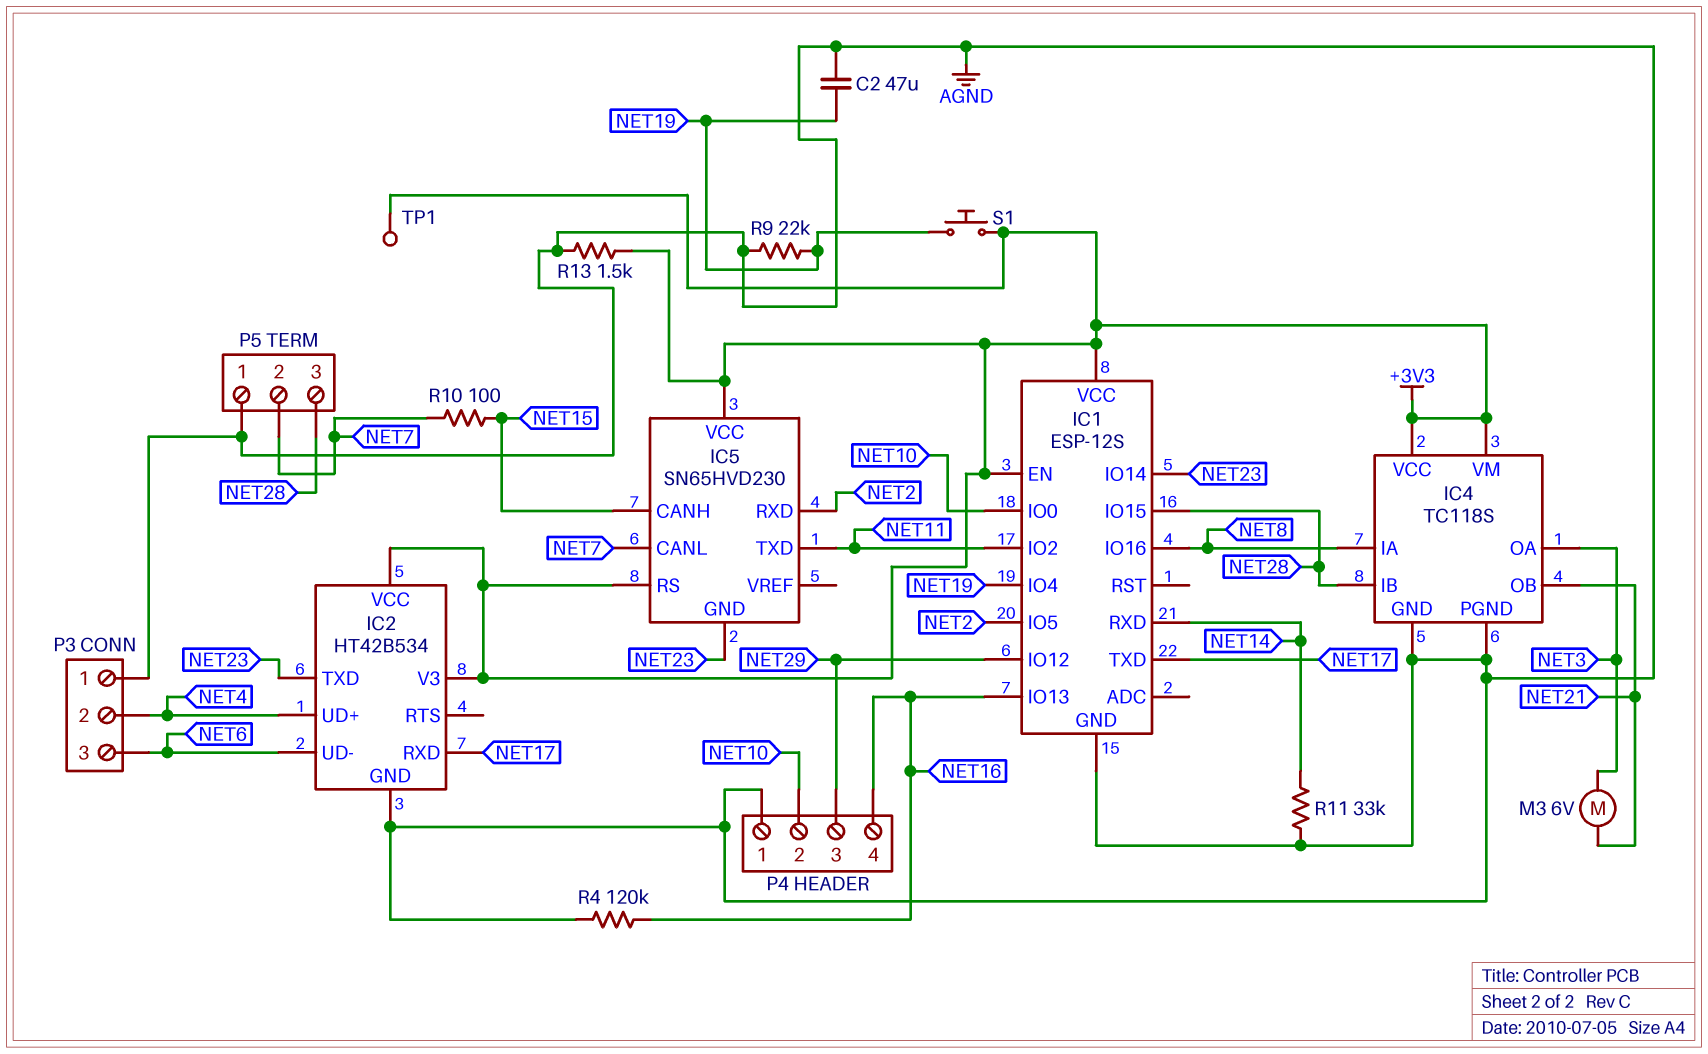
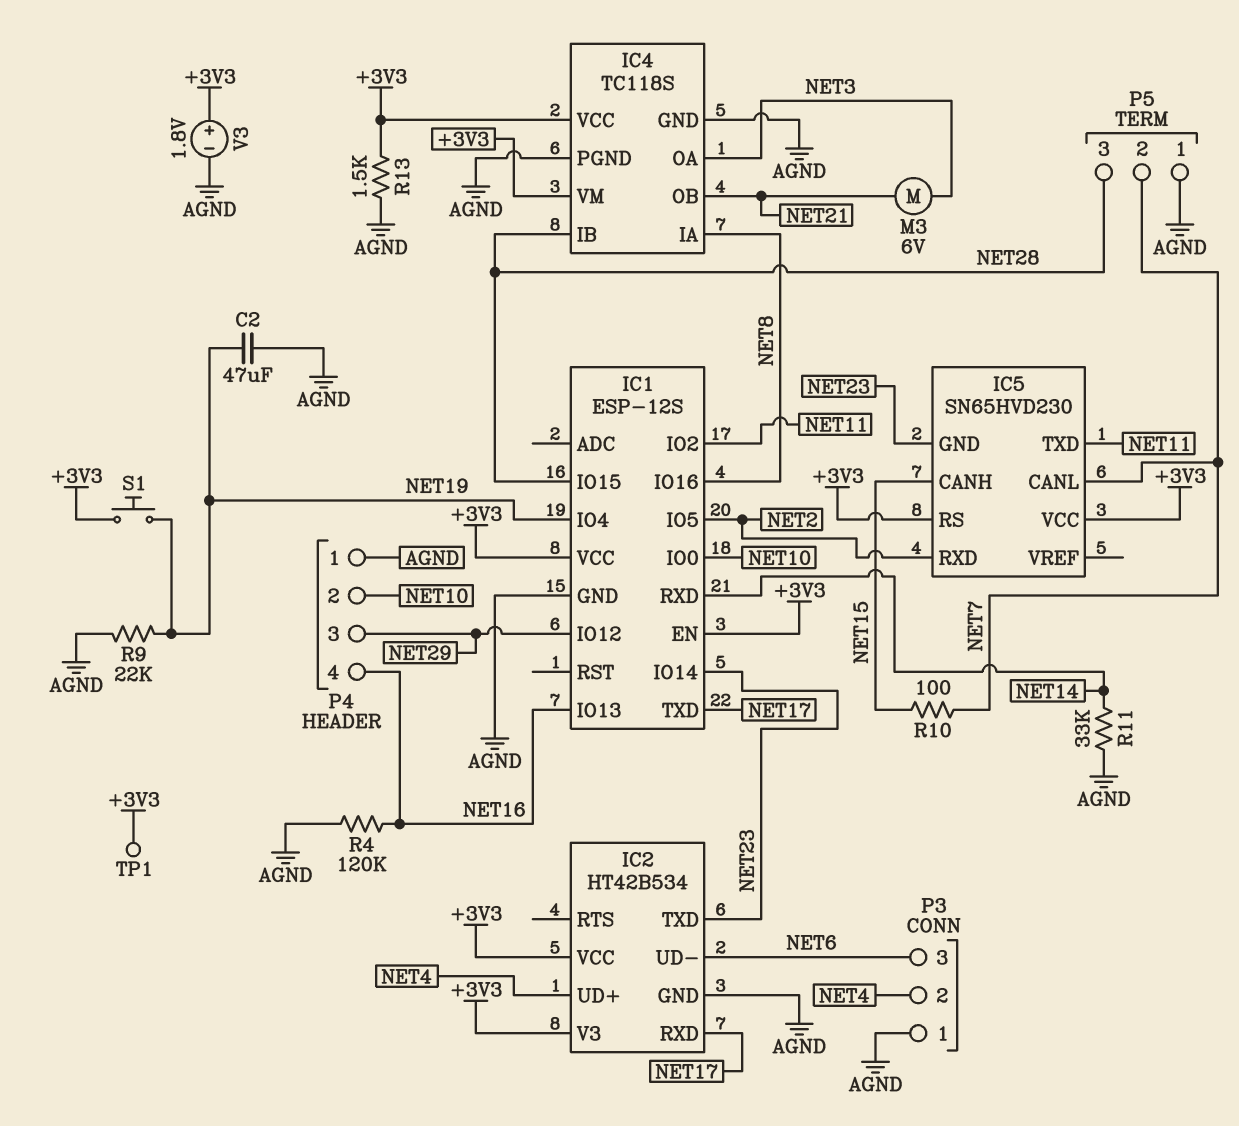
V3: none -> 1.8V (plus +3V3, minus AGND)

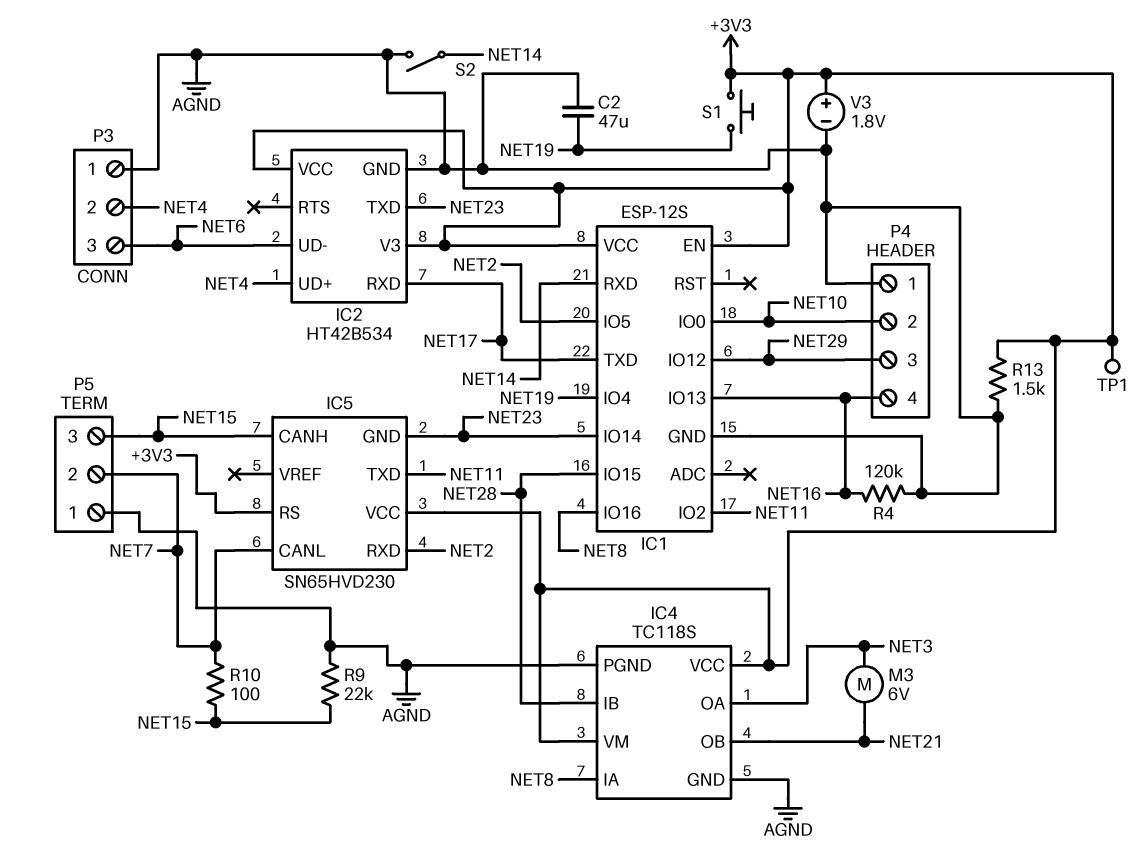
P5 pin 3: NET28 -> NET15
R9: 22k (AGND, NET19) -> 22k (AGND, NET15)
R11: 33k (AGND, NET14) -> none
S2: none -> switch (AGND, NET14)

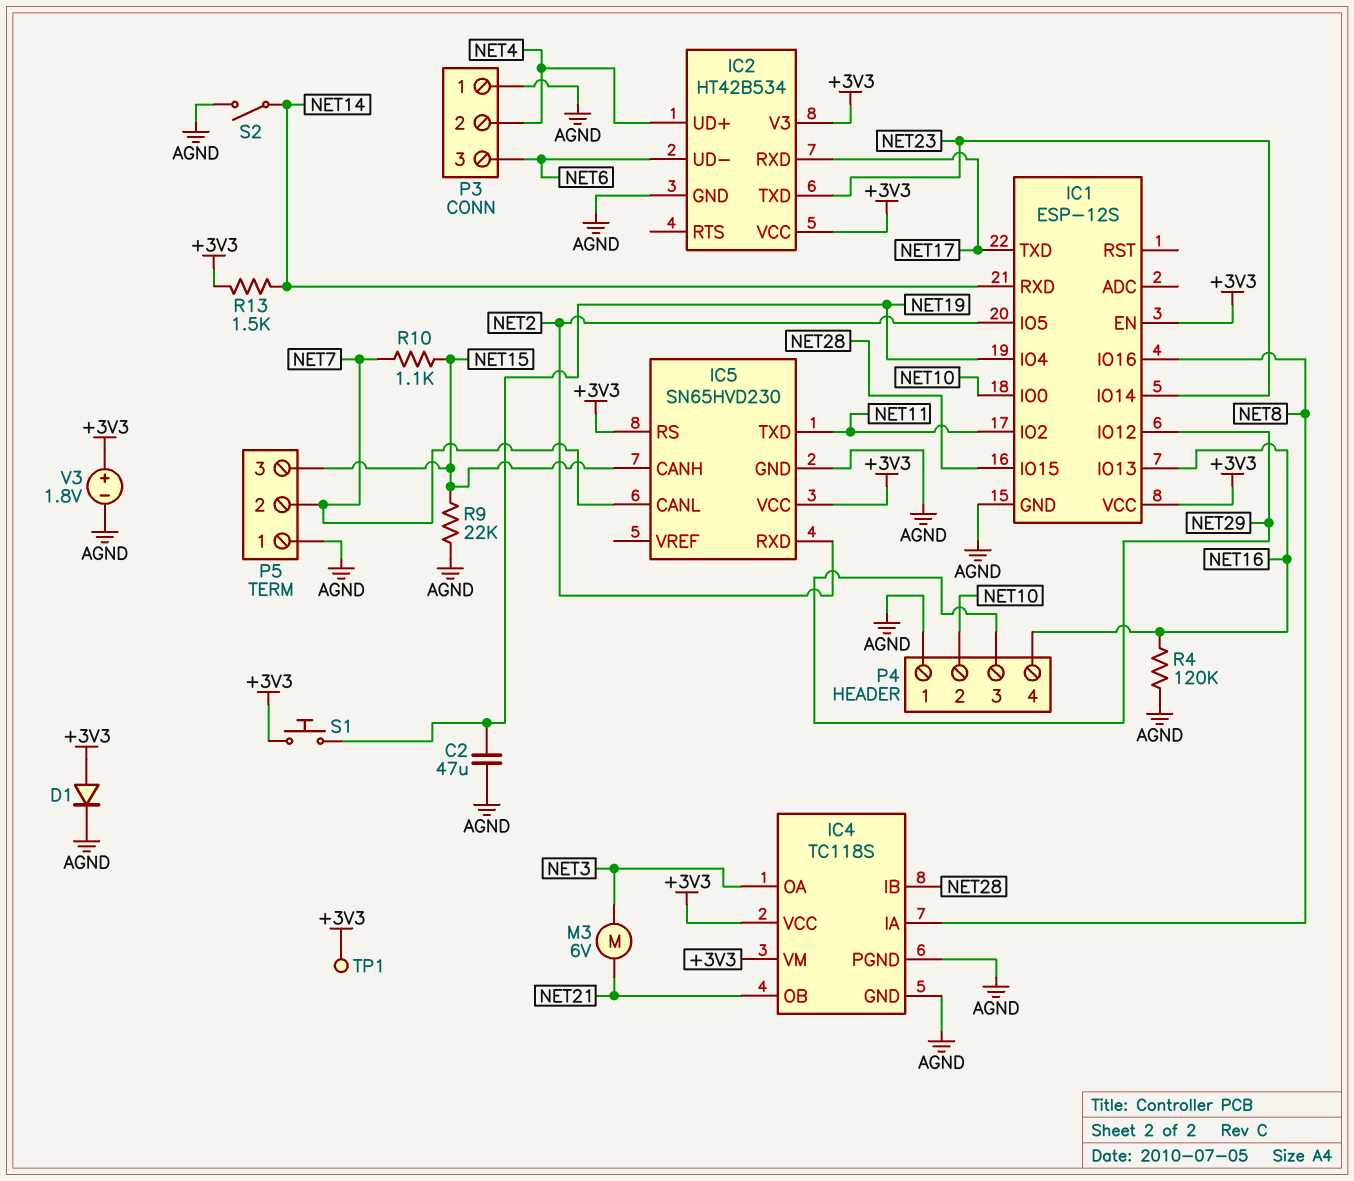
D1: none -> diode (A +3V3, K AGND)
IC5 pin GND: NET23 -> AGND
R10: 100 (NET7, NET15) -> 1.1k (NET7, NET15)
R13: 1.5k (+3V3, AGND) -> 1.5k (+3V3, NET14)

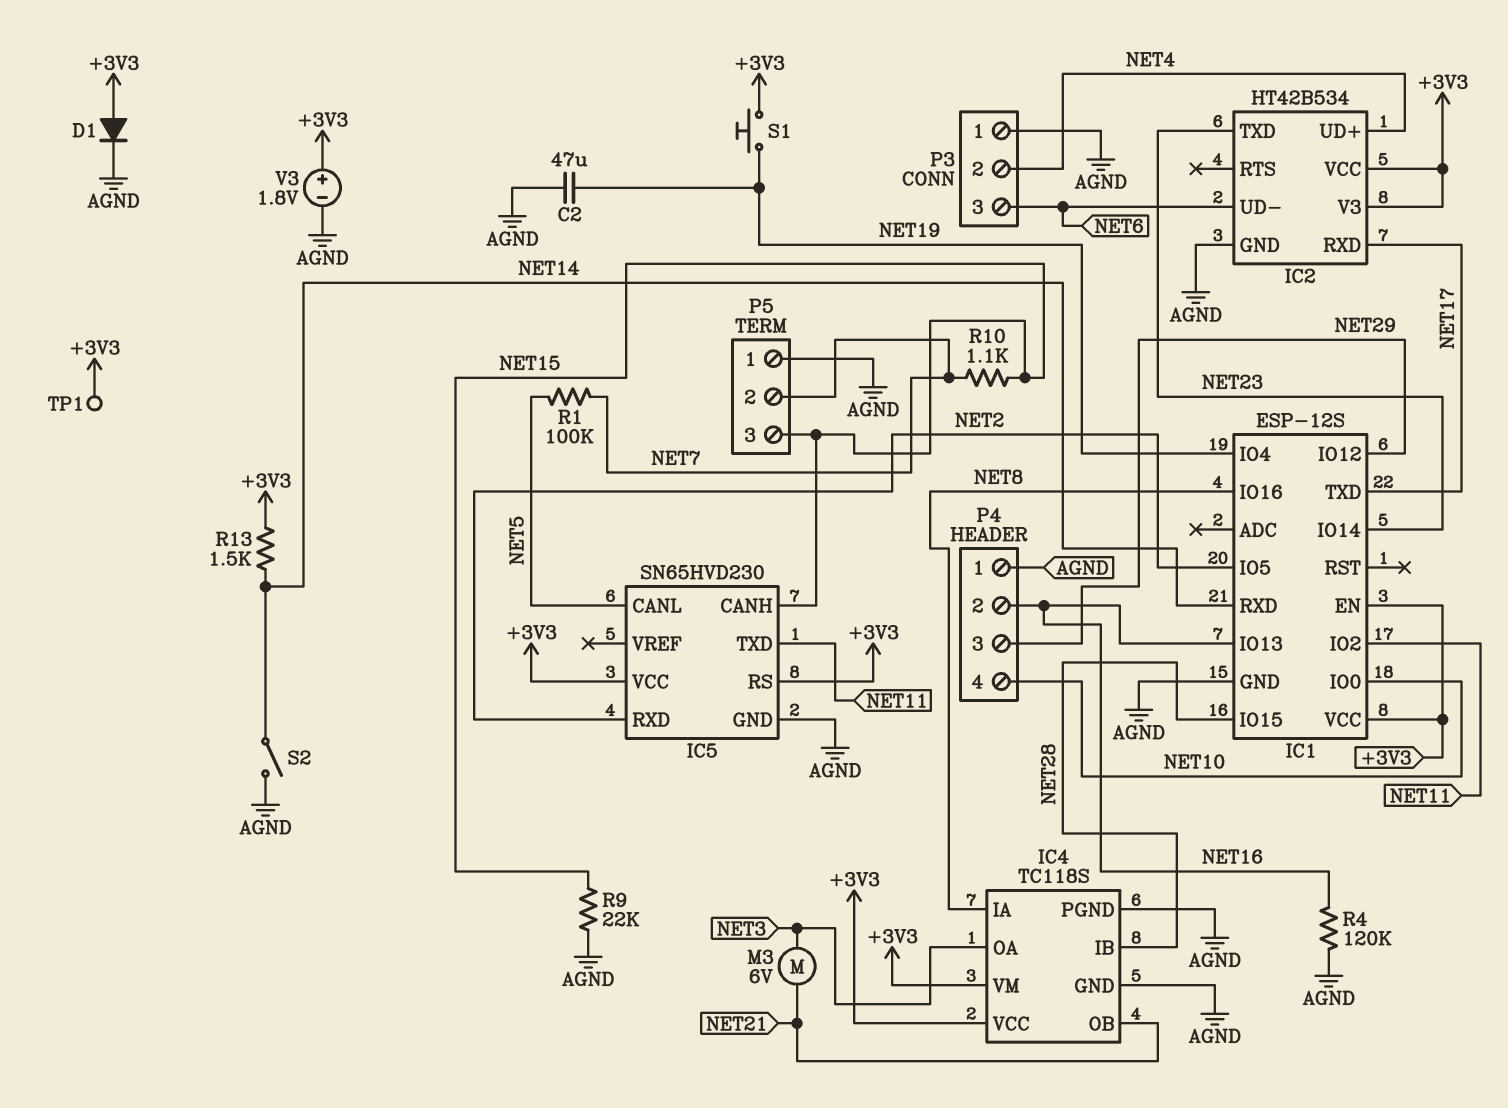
IC5 pin CANL: NET7 -> NET5
P4 pin 2: NET10 -> NET16
P4 pin 4: NET16 -> NET10
R1: none -> 100k (NET5, NET7)

